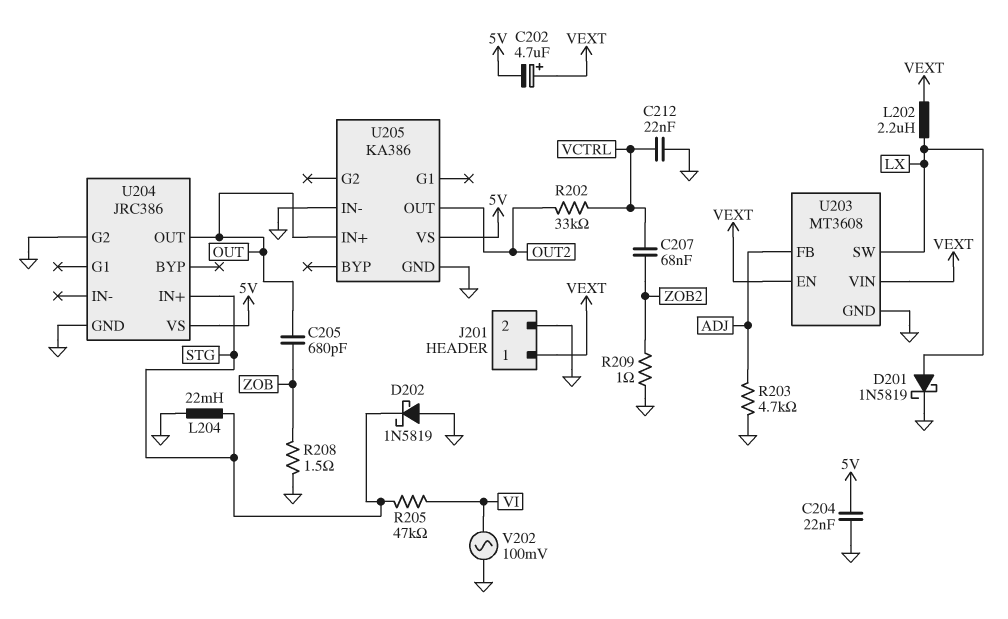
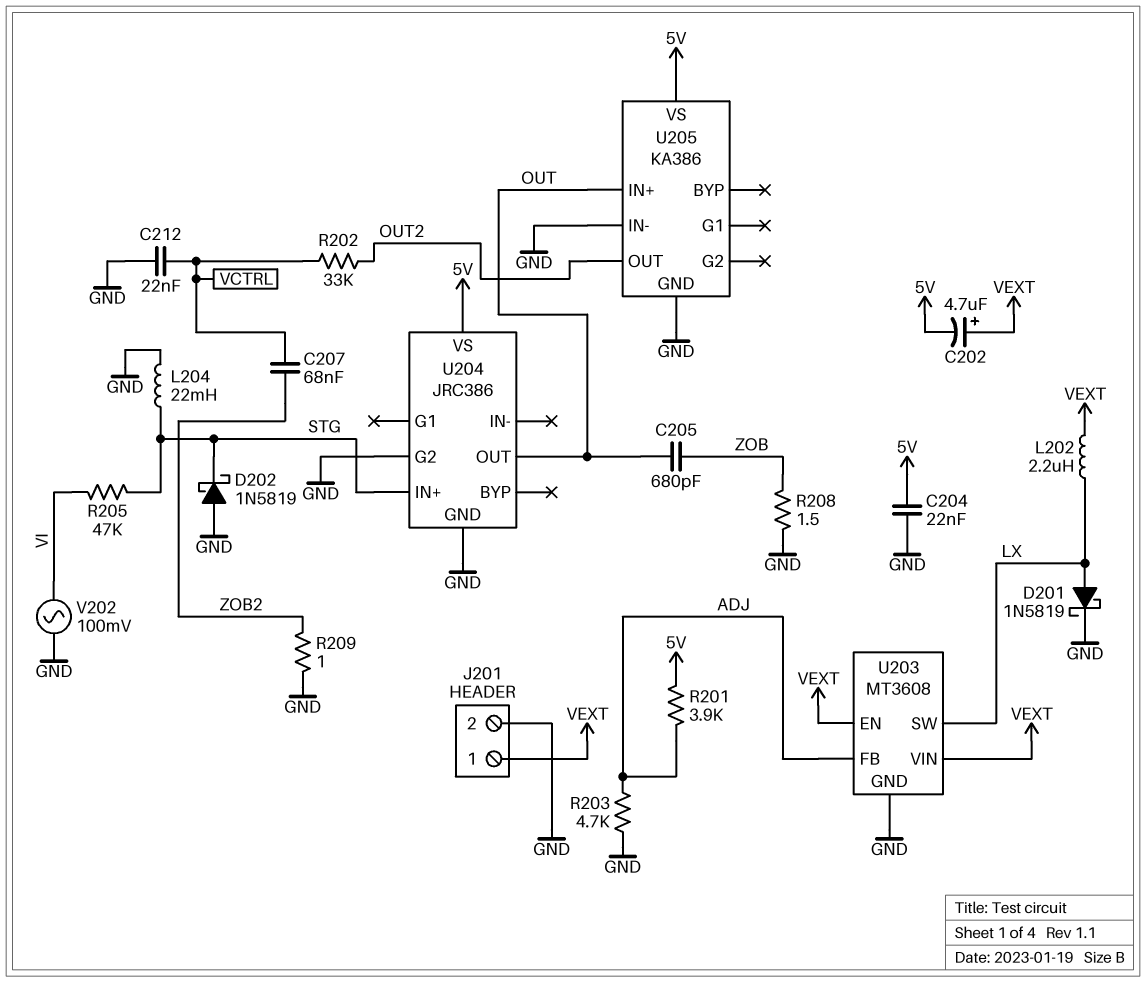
R201: none -> 3.9k (5V, ADJ)

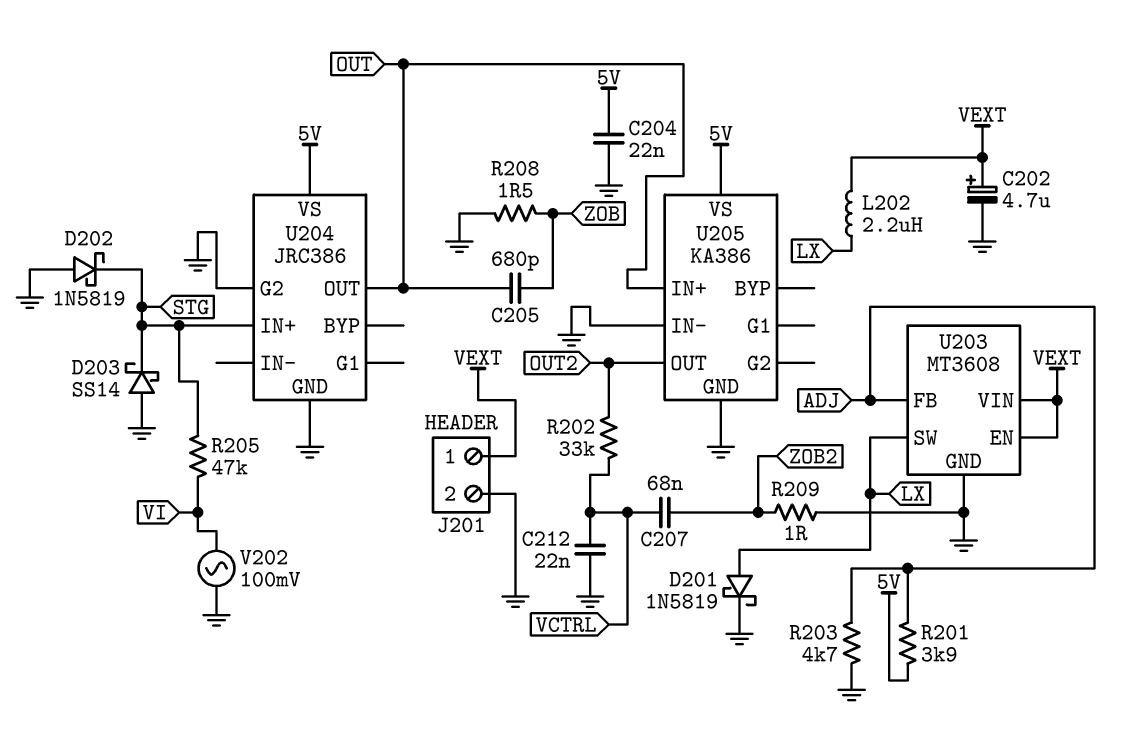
C202: 4.7uF (plus VEXT, minus 5V) -> 4.7uF (plus VEXT, minus GND)
D203: none -> schottky SS14 (A GND, K STG)
L204: 22mH (GND, STG) -> none

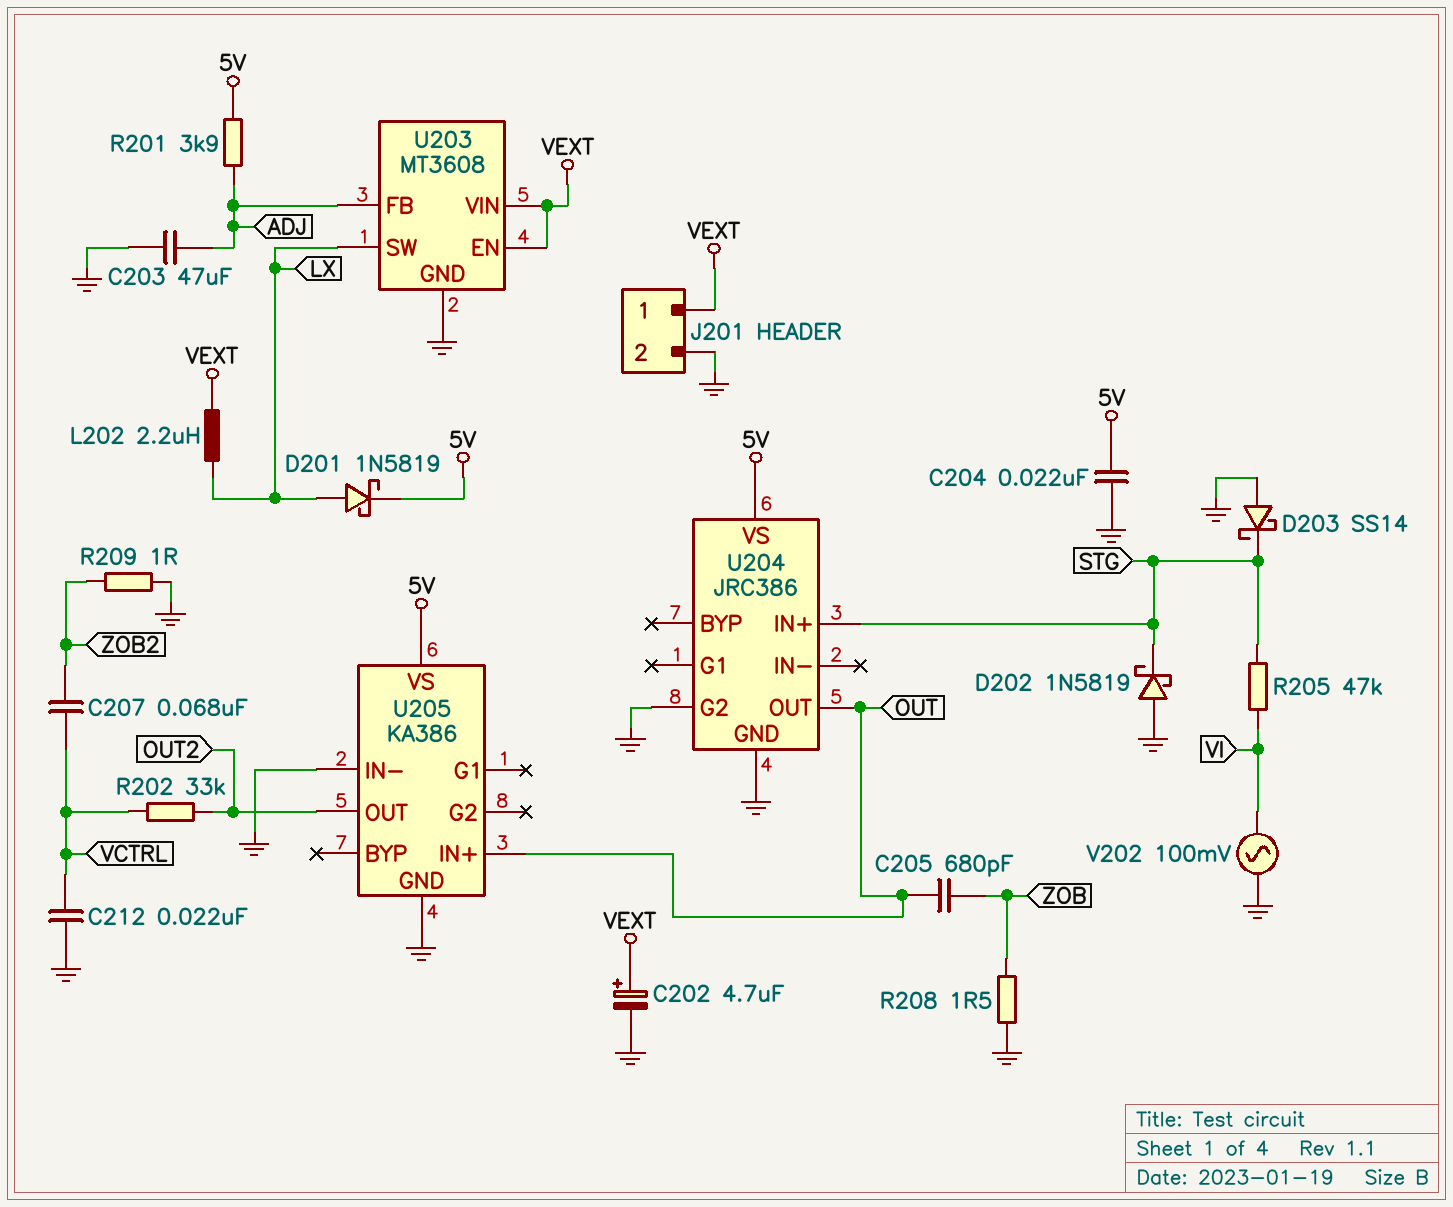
C203: none -> 47uF (ADJ, GND)
D201: schottky 1N5819 (A LX, K GND) -> schottky 1N5819 (A LX, K 5V)
R203: 4.7k (ADJ, GND) -> none

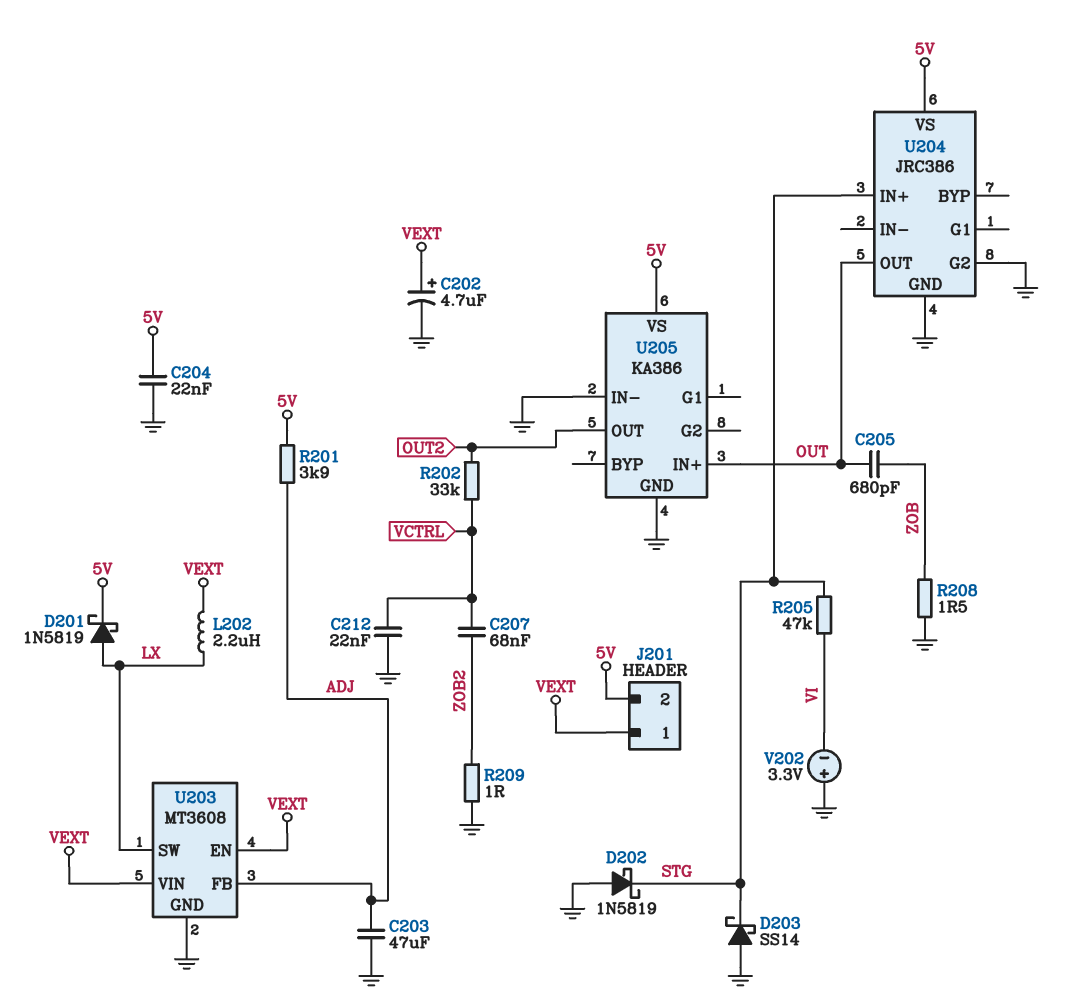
J201 pin 2: GND -> 5V
V202: AC 100mV (GND, VI) -> 3.3V (plus GND, minus VI)

